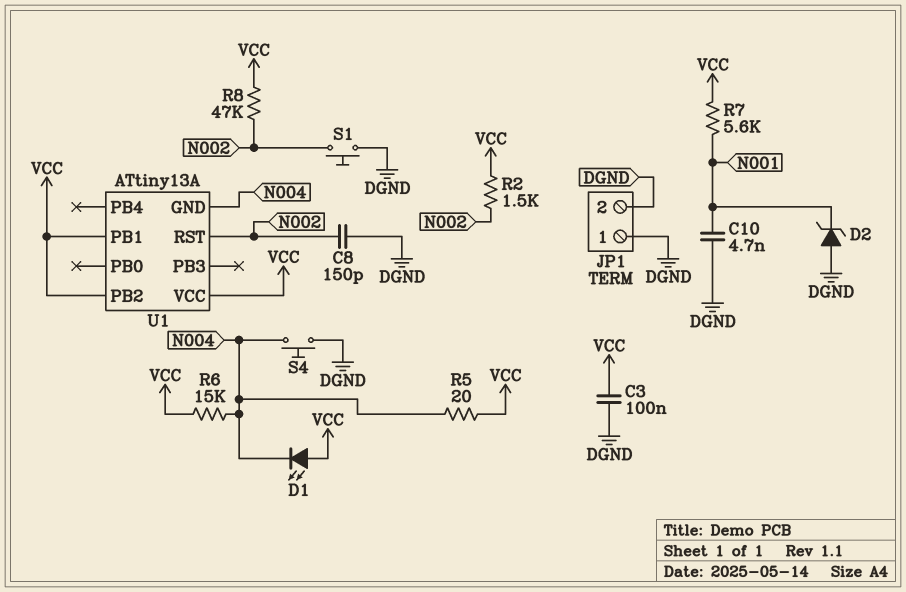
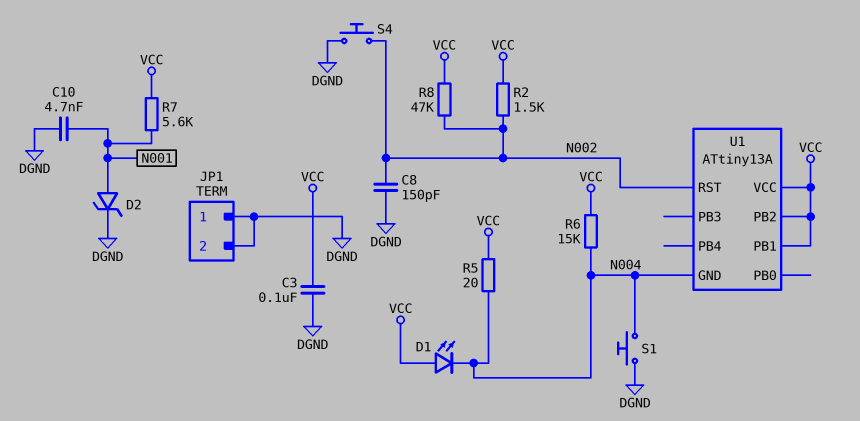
D2: zener (A DGND, K N001) -> zener (A N001, K DGND)
S1: button (DGND, N002) -> button (DGND, N004)
S4: button (DGND, N004) -> button (DGND, N002)

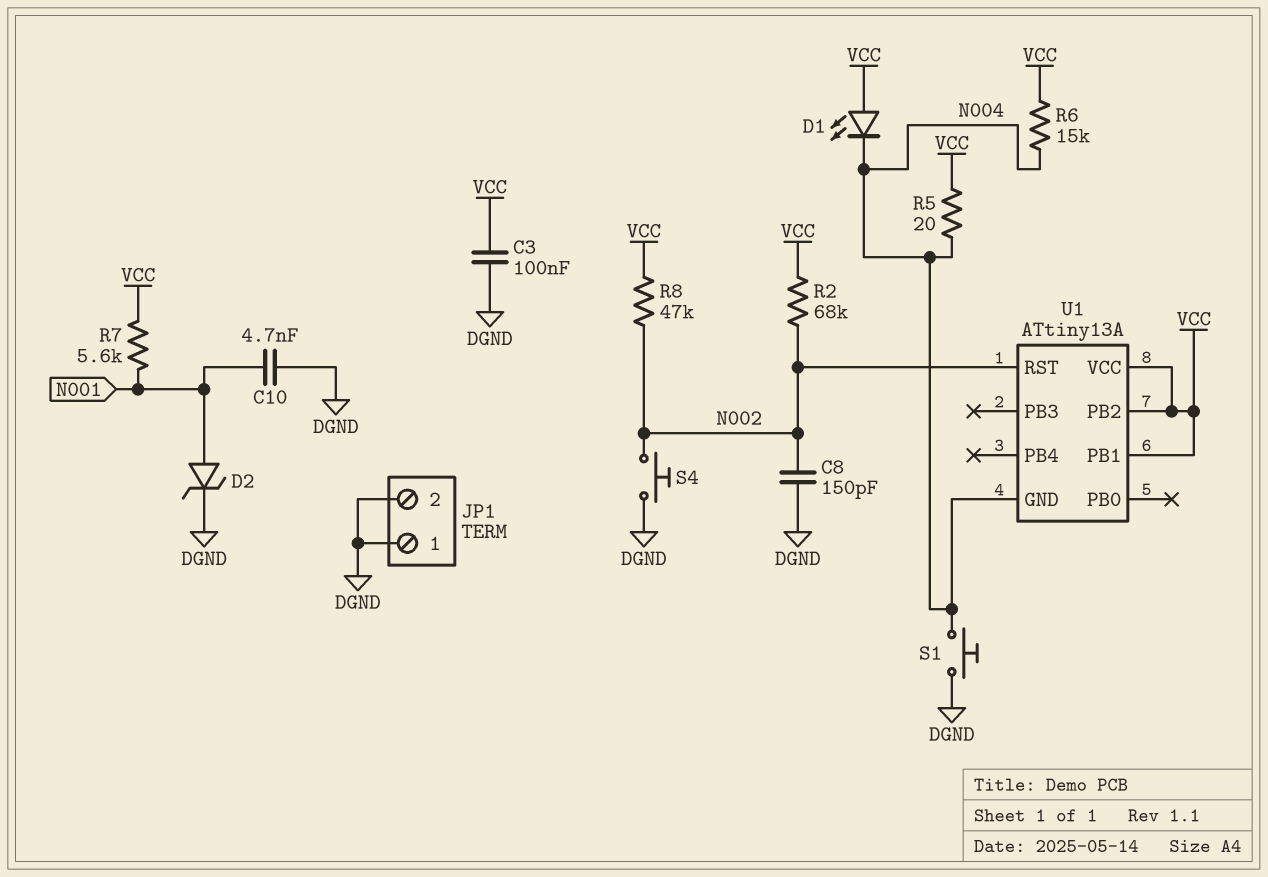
R2: 1.5k (N002, VCC) -> 68k (N002, VCC)

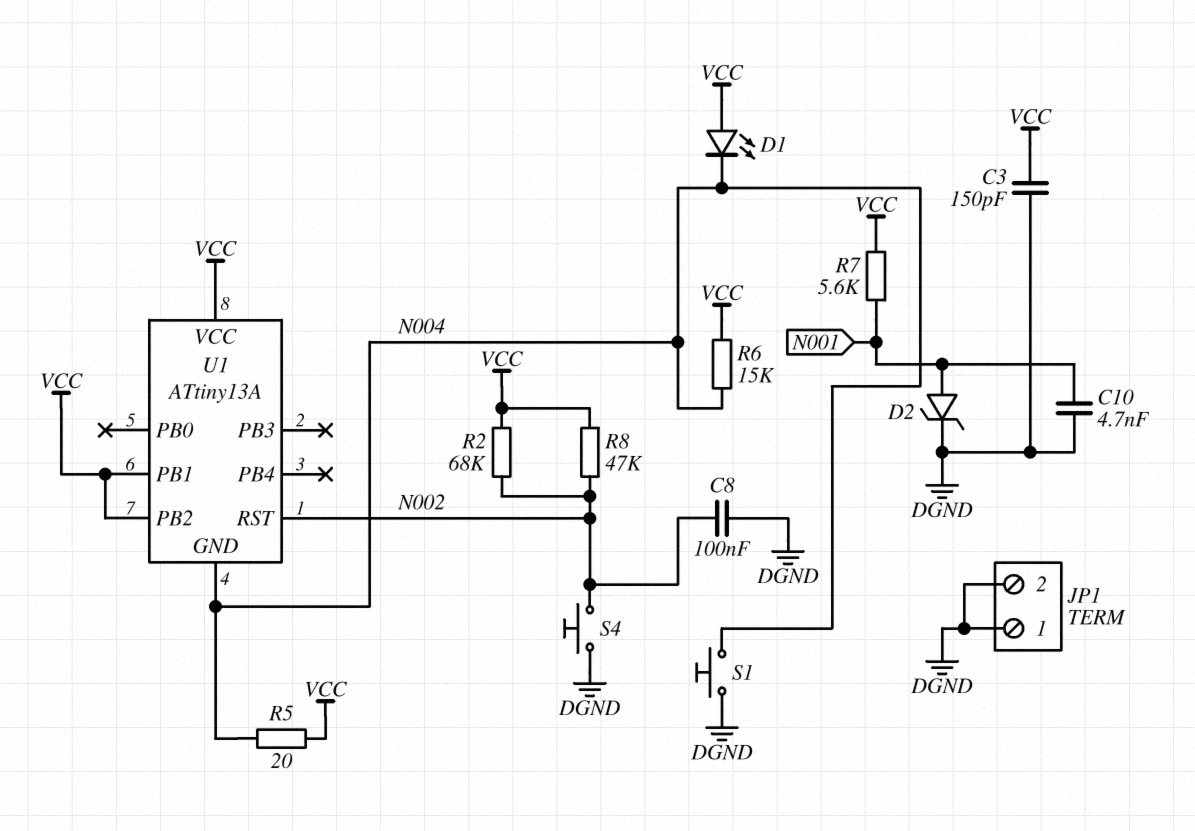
C3: 100nF (DGND, VCC) -> 150pF (DGND, VCC)
C8: 150pF (DGND, N002) -> 100nF (DGND, N002)

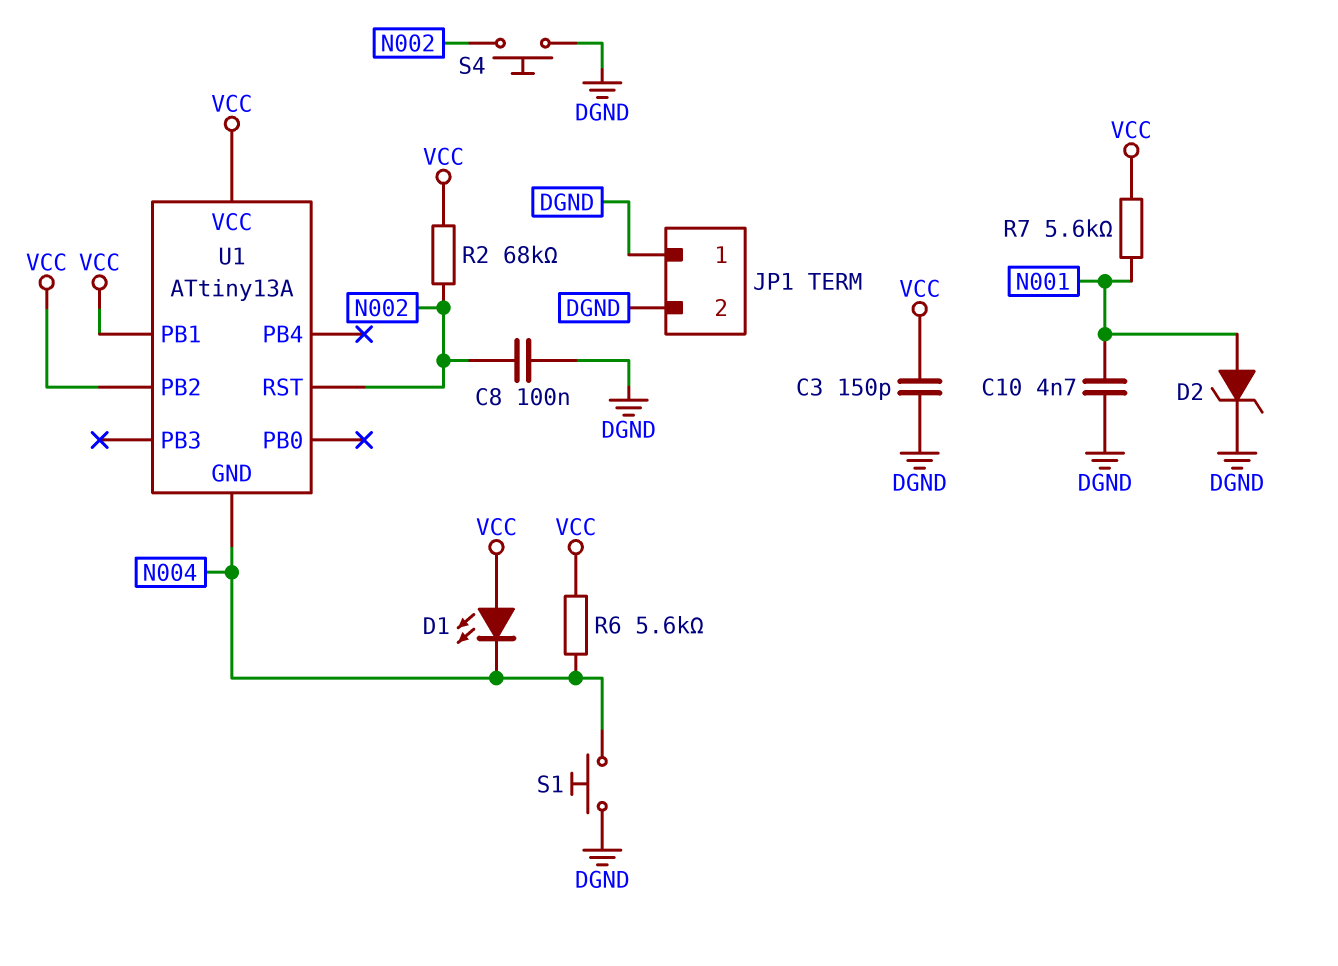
R5: 20 (N004, VCC) -> none
R6: 15k (N004, VCC) -> 5.6k (N004, VCC)
R8: 47k (N002, VCC) -> none

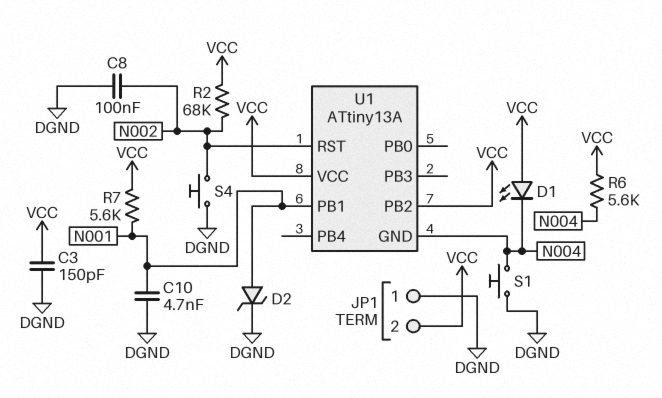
JP1 pin 2: DGND -> VCC
U1 pin PB1: VCC -> N001

